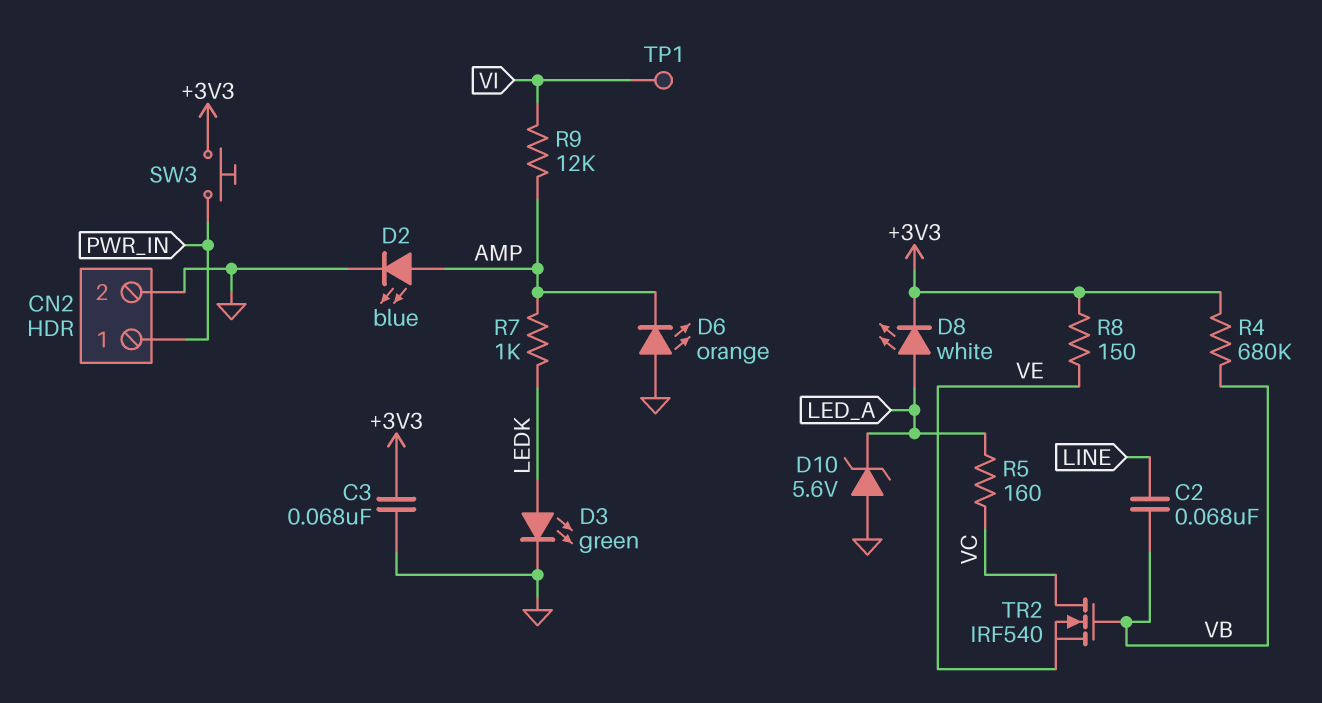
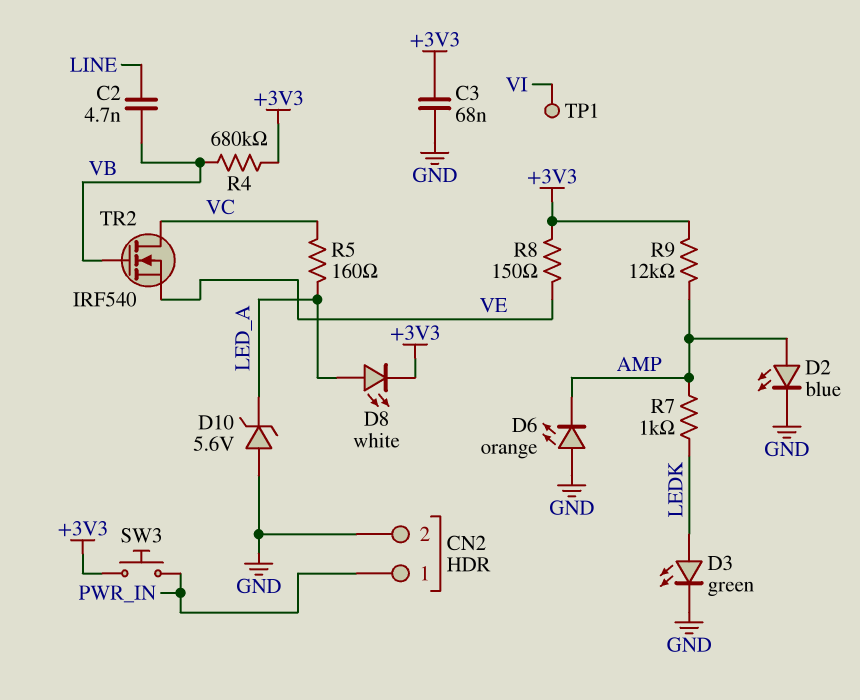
C2: 68nF (LINE, VB) -> 4.7nF (LINE, VB)
R9: 12k (AMP, VI) -> 12k (+3V3, AMP)

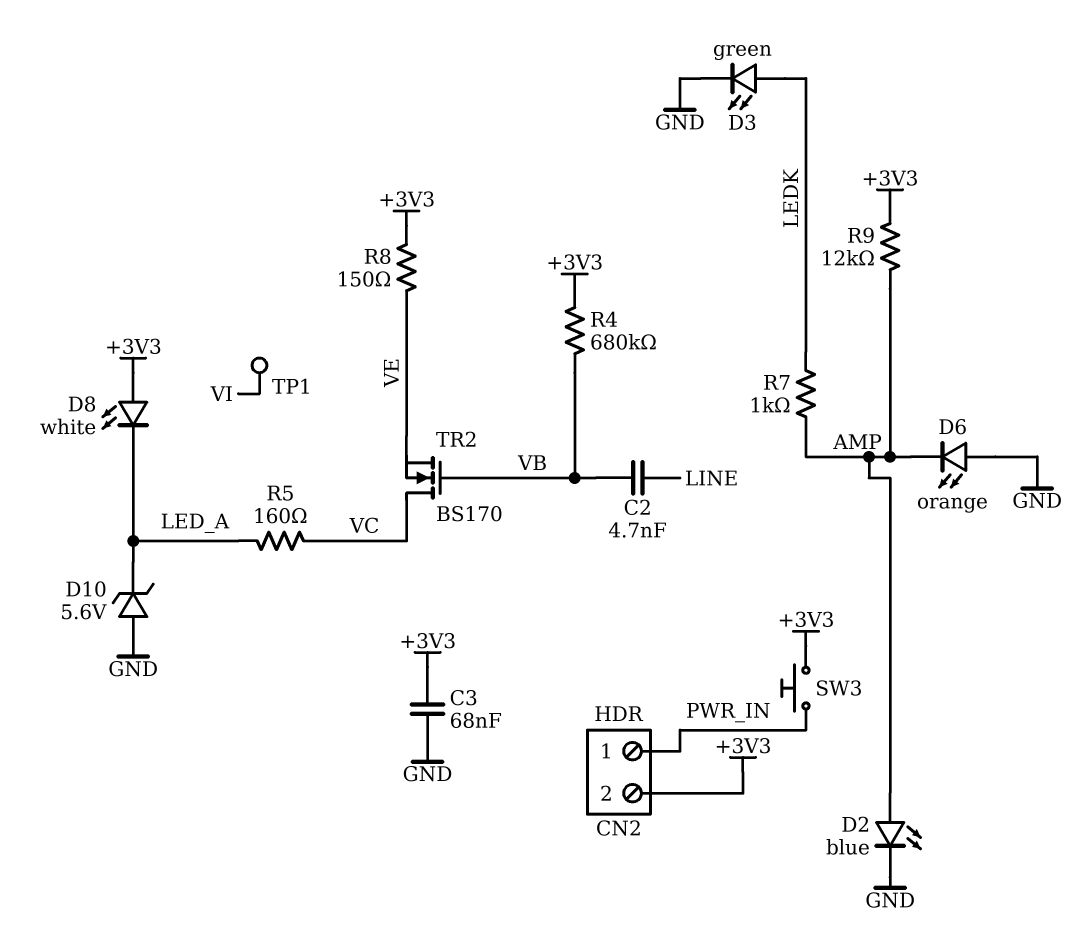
CN2 pin 2: GND -> +3V3
D8: LED white (A LED_A, K +3V3) -> LED white (A +3V3, K LED_A)
TR2: NMOS IRF540 (G VB, D VC, S VE) -> NMOS BS170 (G VB, D VC, S VE)

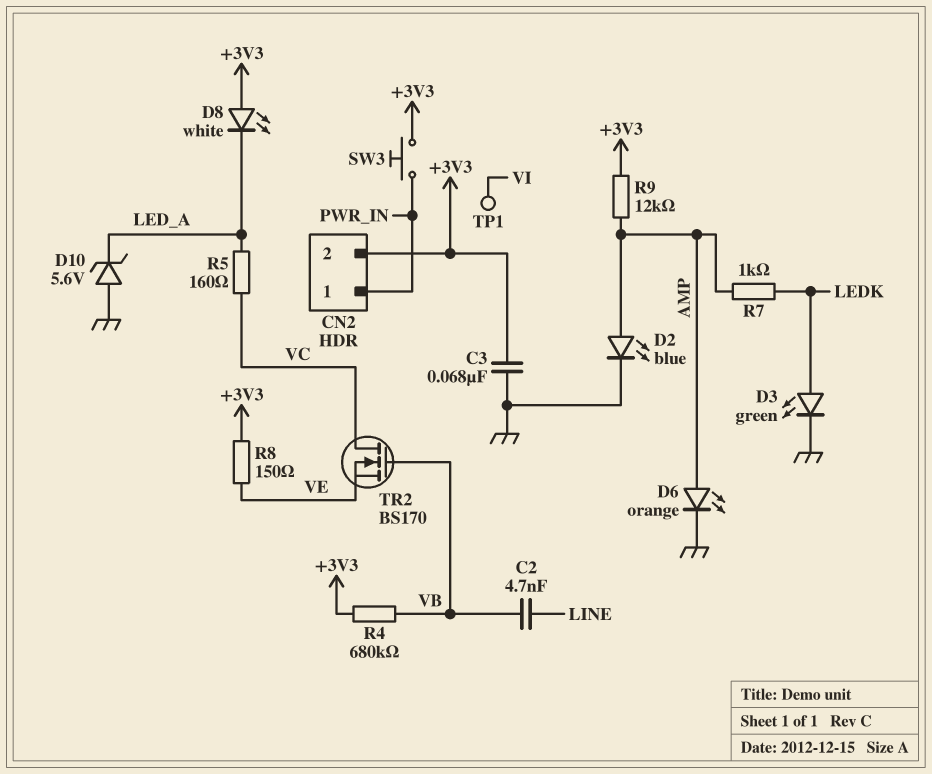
D6: LED orange (A GND, K AMP) -> LED orange (A AMP, K GND)

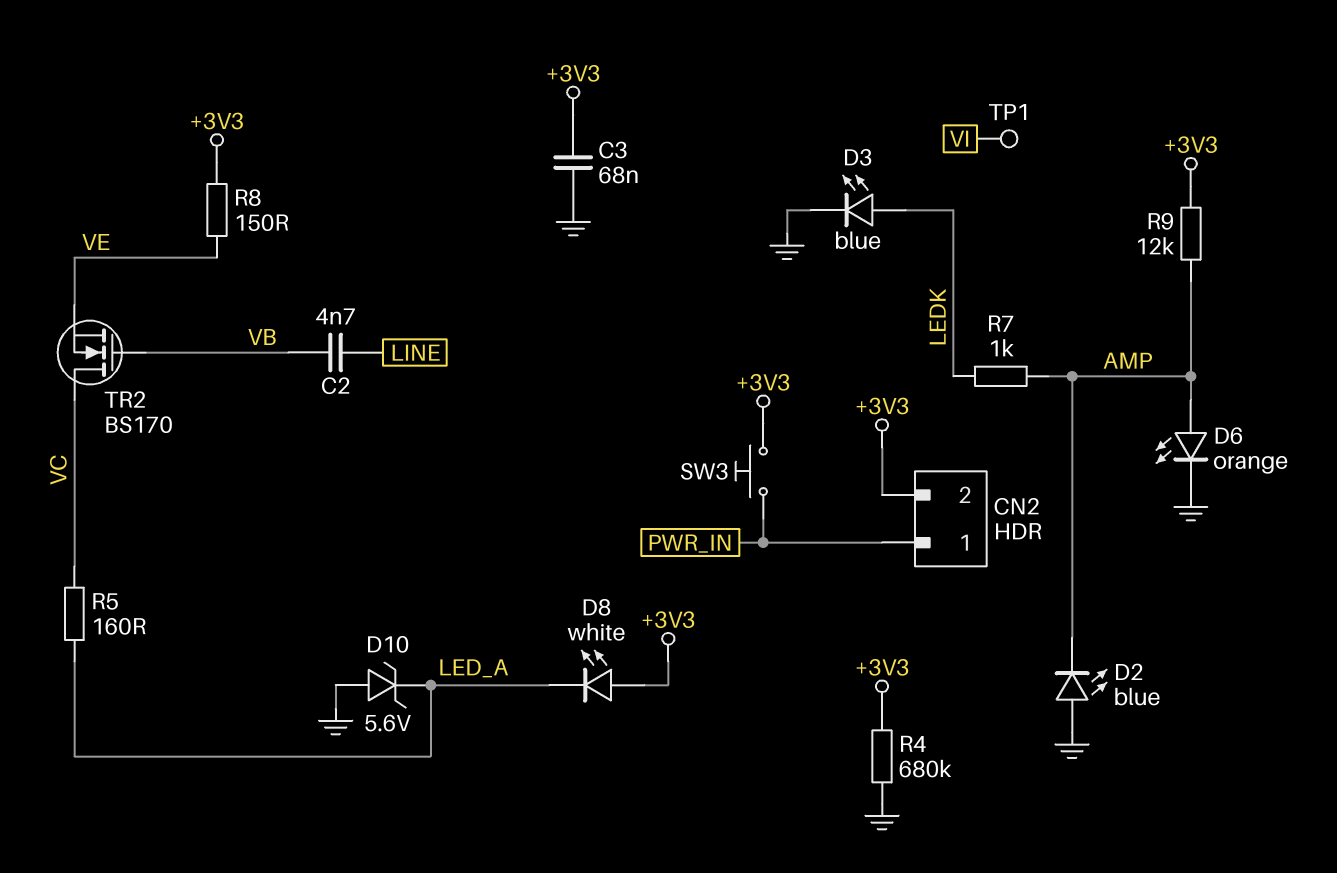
D2: LED blue (A AMP, K GND) -> LED blue (A GND, K AMP)
D3: LED green (A LEDK, K GND) -> LED blue (A LEDK, K GND)
R4: 680k (+3V3, VB) -> 680k (+3V3, GND)

